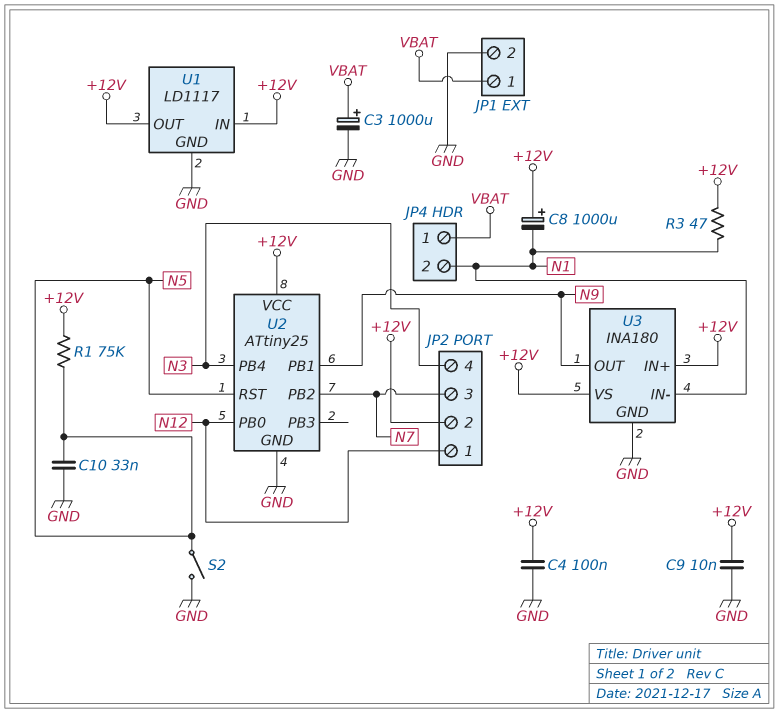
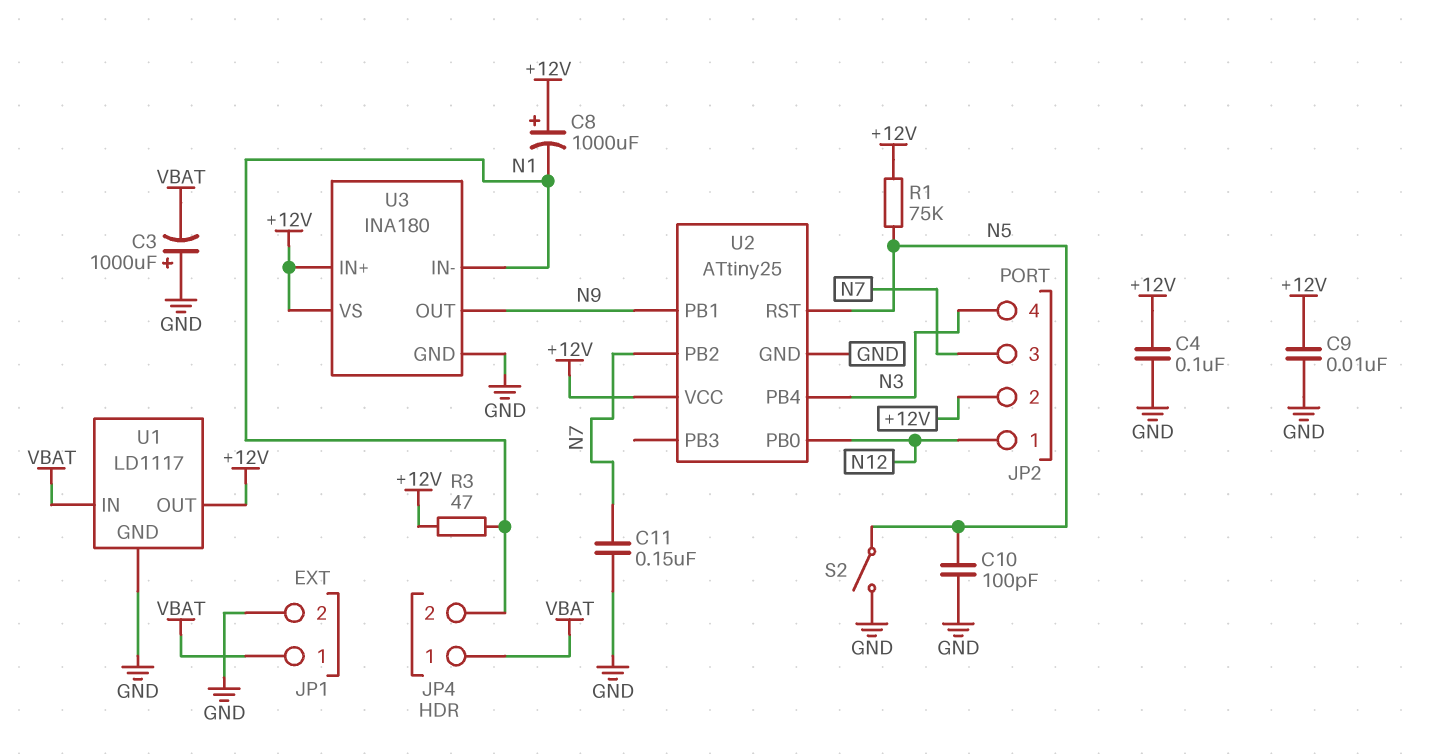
C3: 1000uF (plus VBAT, minus GND) -> 1000uF (plus GND, minus VBAT)
C10: 33nF (GND, N5) -> 100pF (GND, N5)
C11: none -> 150nF (GND, N7)
U1 pin IN: +12V -> VBAT

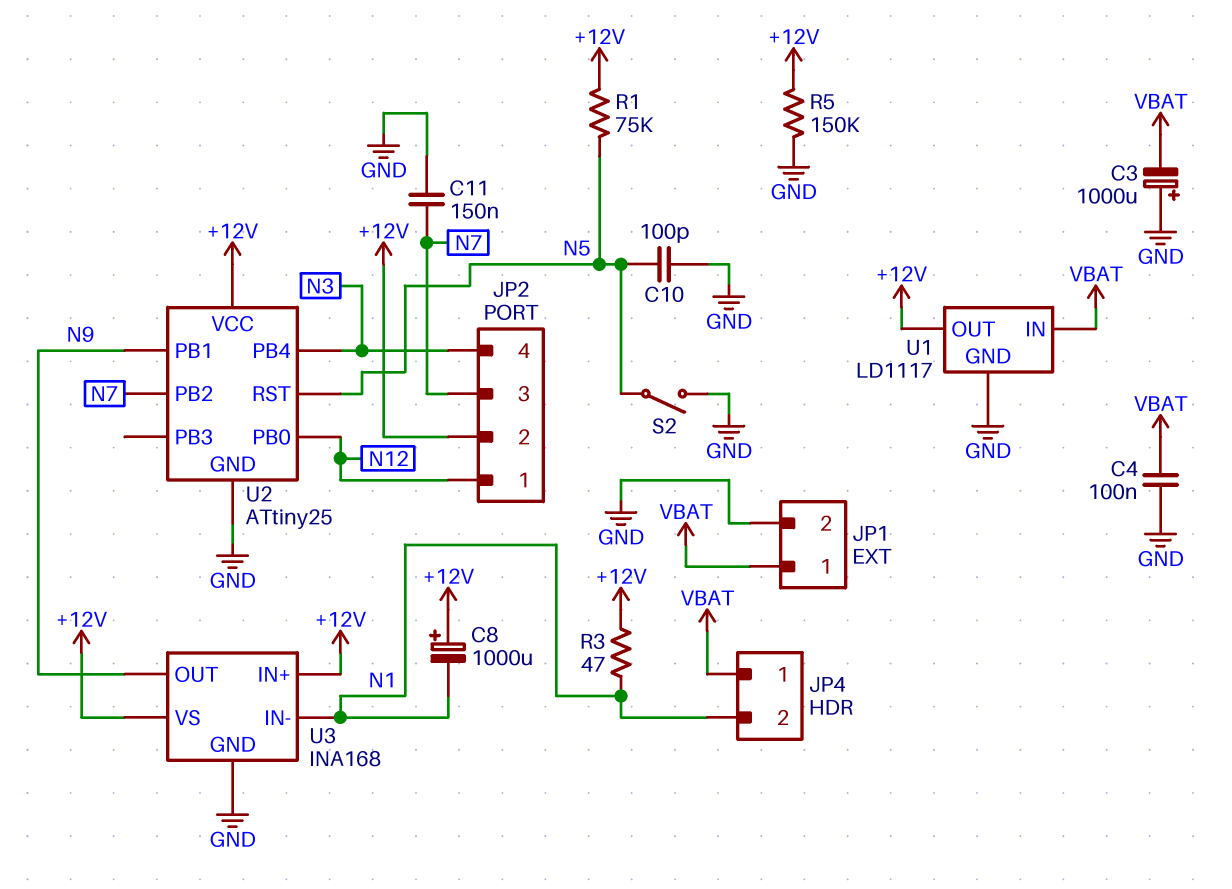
C4: 100nF (+12V, GND) -> 100nF (GND, VBAT)
C9: 10nF (+12V, GND) -> none
R5: none -> 150k (+12V, GND)
U3: INA180 -> INA168

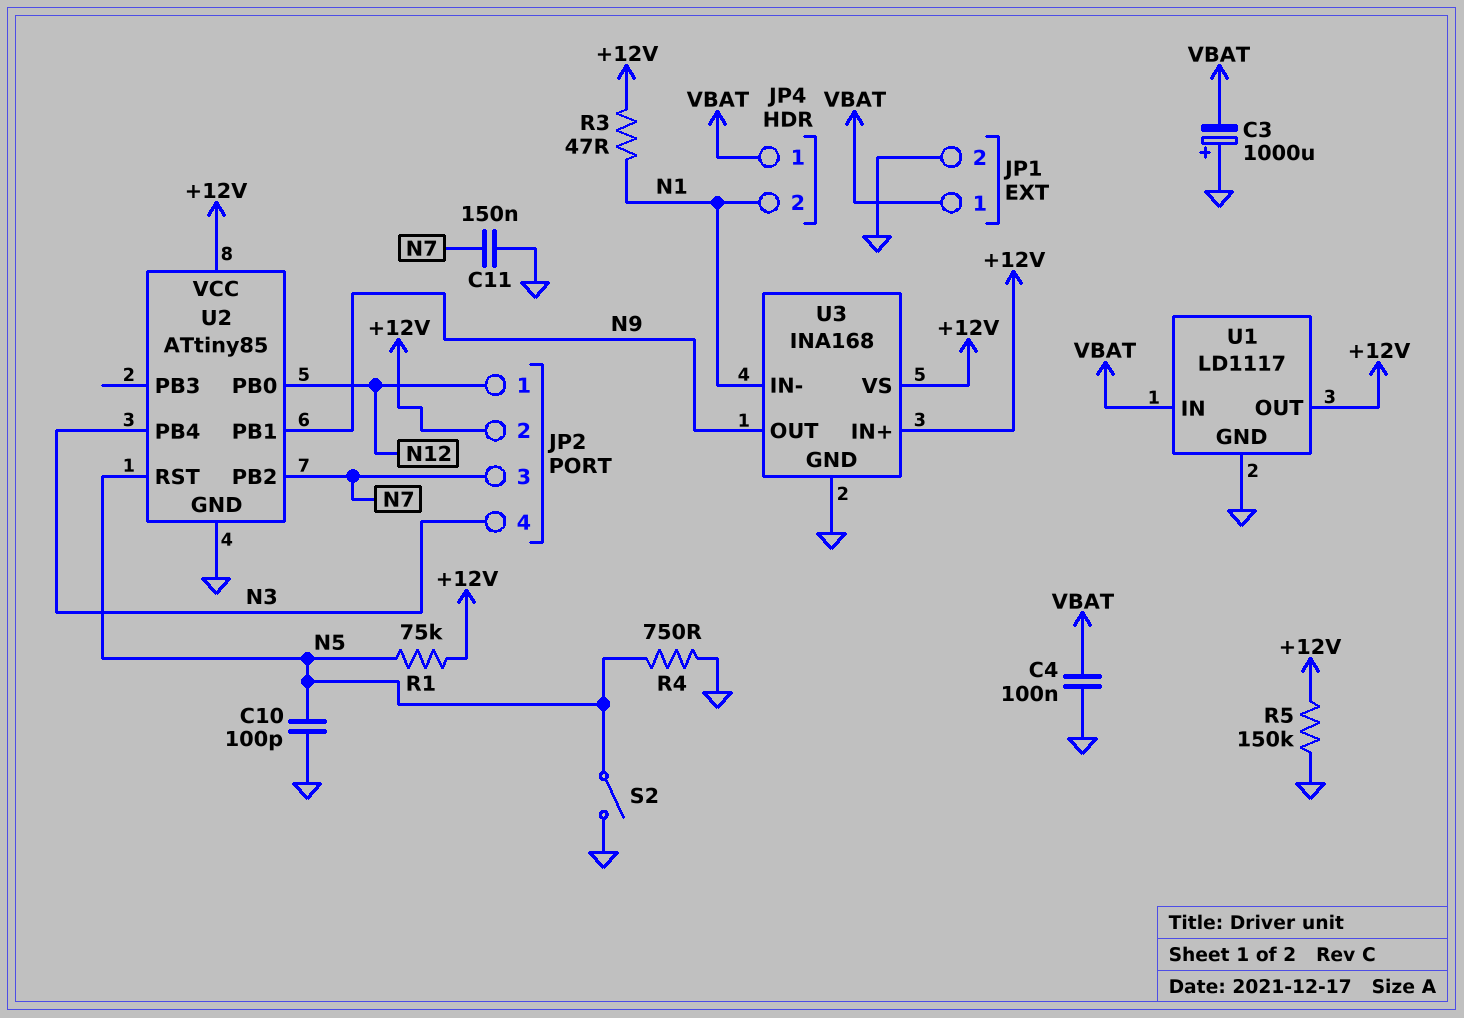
C8: 1000uF (plus +12V, minus N1) -> none
R4: none -> 750 (GND, N5)
U2: ATtiny25 -> ATtiny85

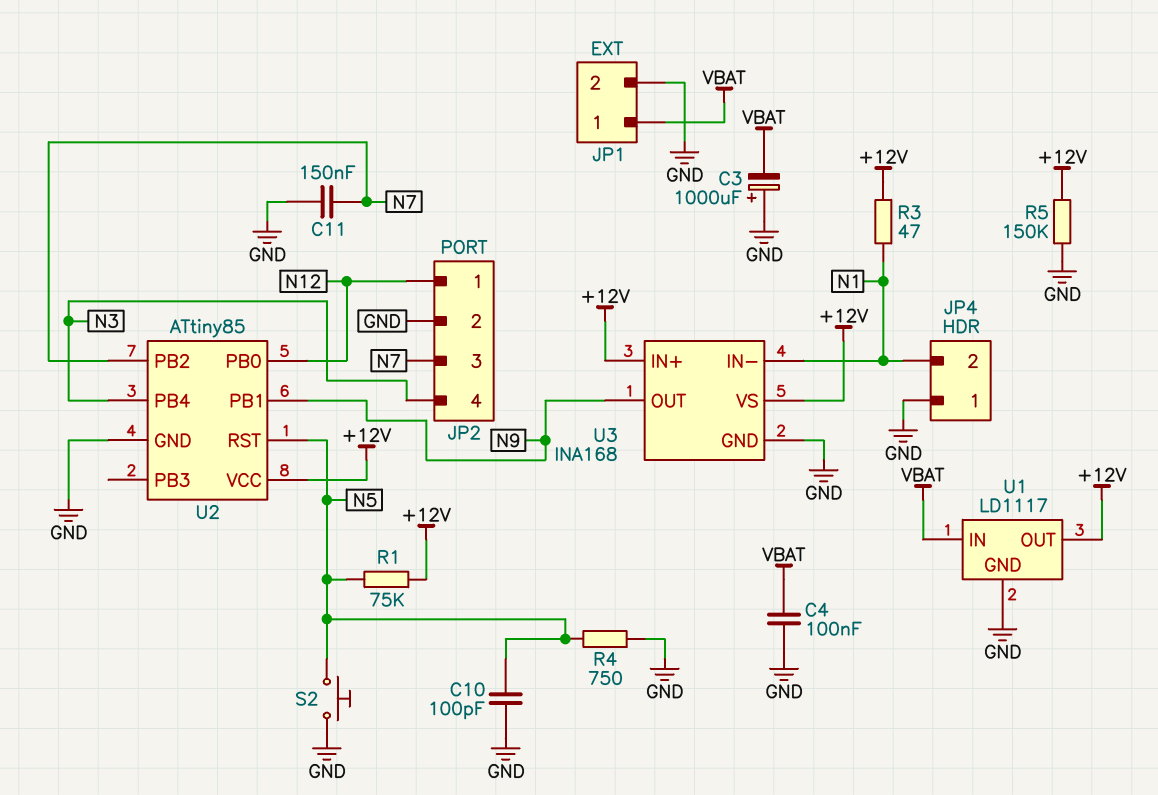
JP2 pin 2: +12V -> GND
JP4 pin 1: VBAT -> GND
S2: switch (GND, N5) -> button (GND, N5)

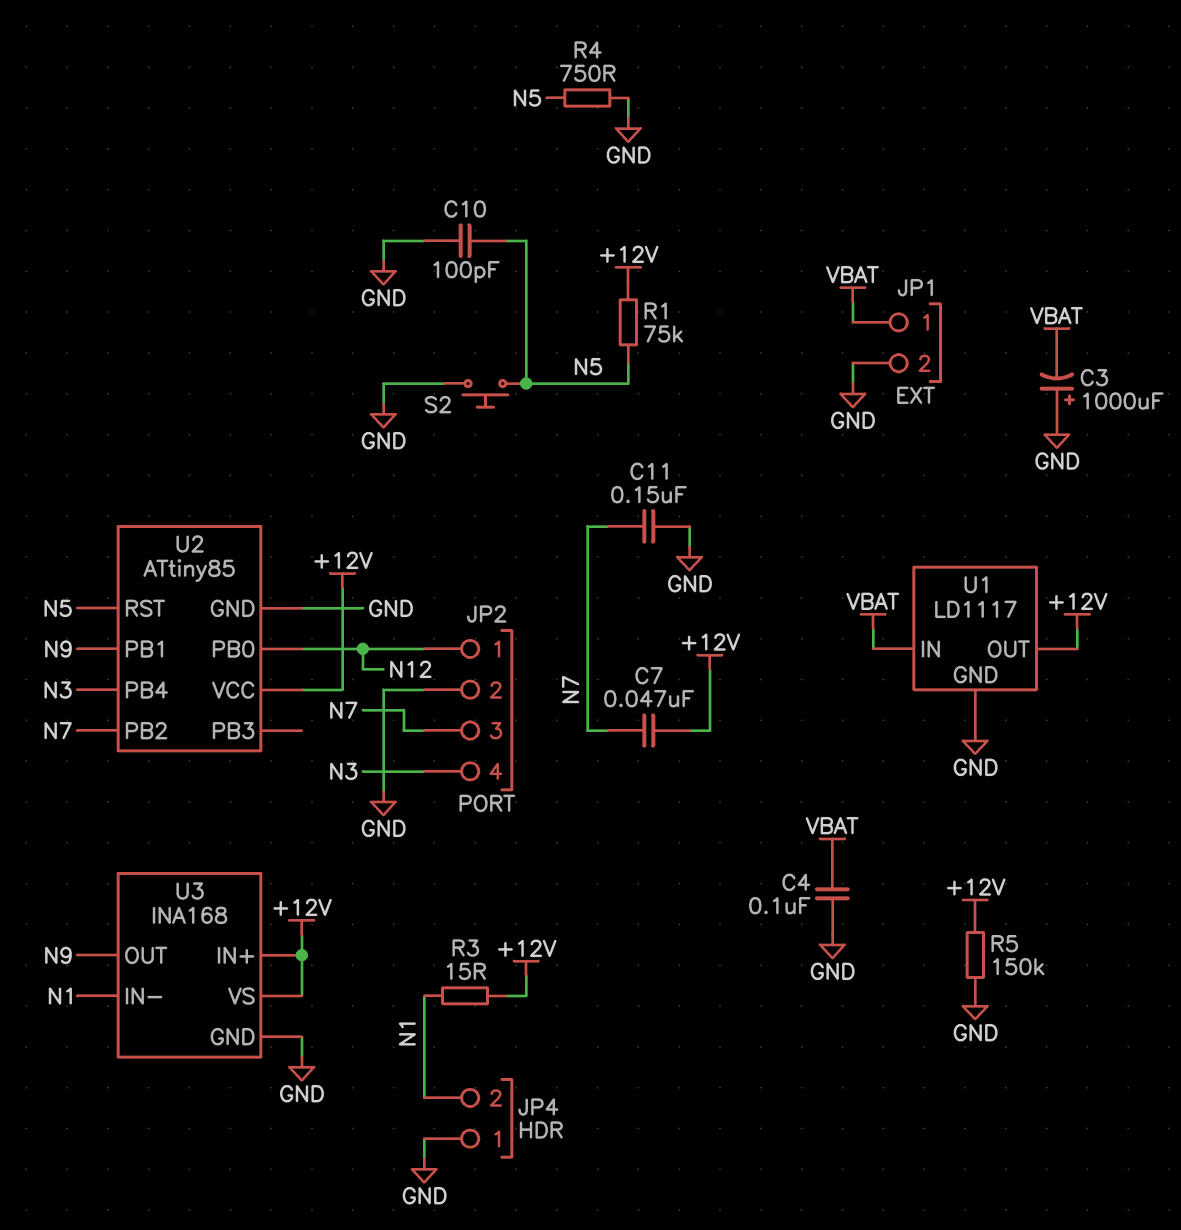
C7: none -> 47nF (+12V, N7)
R3: 47 (+12V, N1) -> 15 (+12V, N1)

